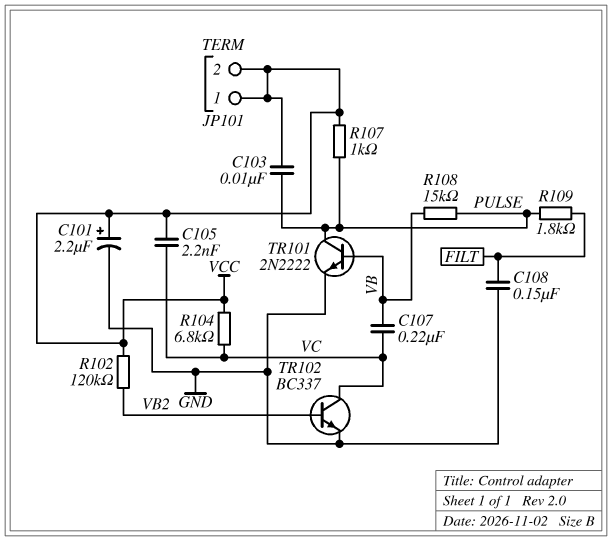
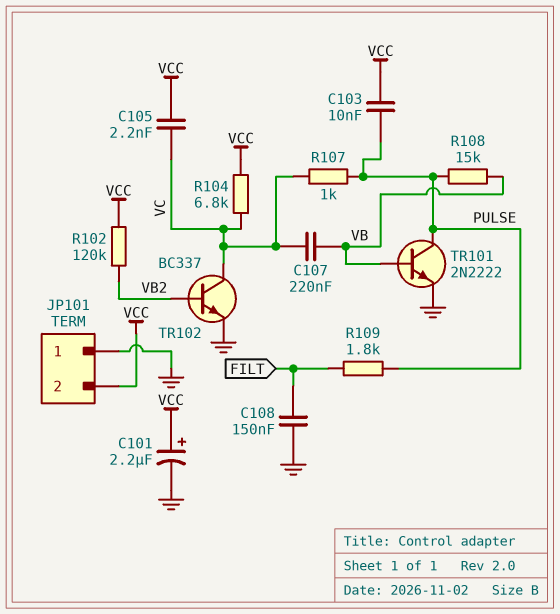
JP101 pin 1: VCC -> GND
R107: 1k (PULSE, VCC) -> 1k (PULSE, VC)

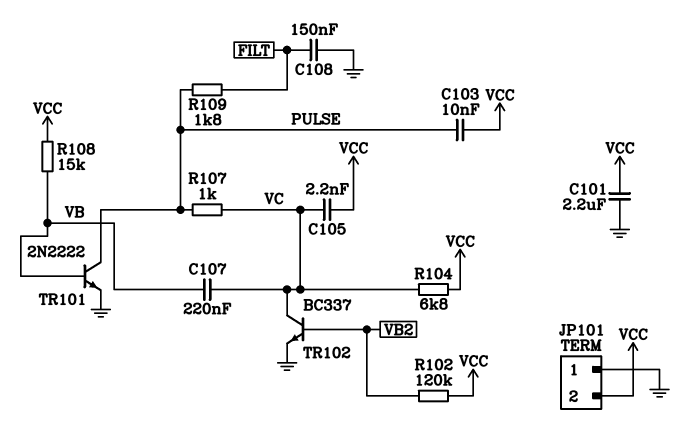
C101: 2.2uF (plus VCC, minus GND) -> 2.2uF (GND, VCC)
R108: 15k (PULSE, VB) -> 15k (VB, VCC)

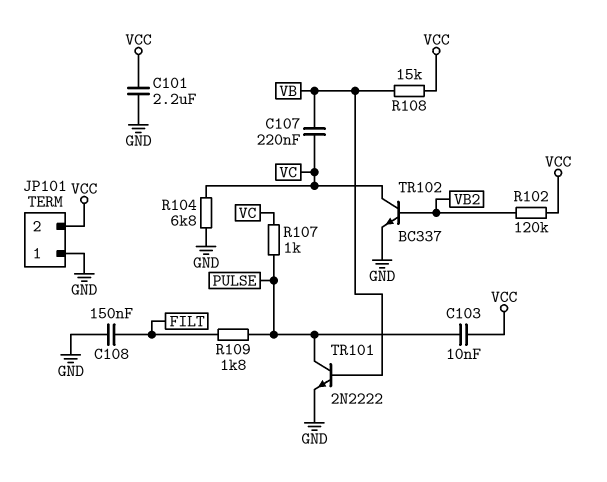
C105: 2.2nF (VC, VCC) -> none
R104: 6.8k (VC, VCC) -> 6.8k (GND, VC)

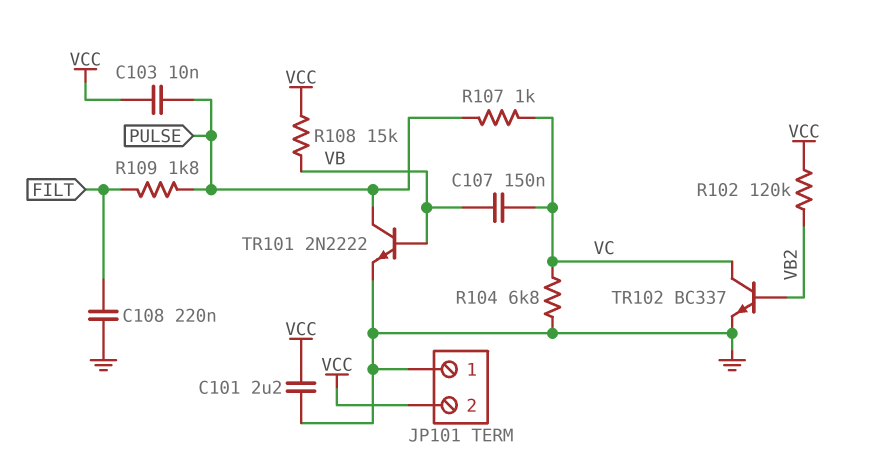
C107: 220nF (VB, VC) -> 150nF (VB, VC)
C108: 150nF (FILT, GND) -> 220nF (FILT, GND)

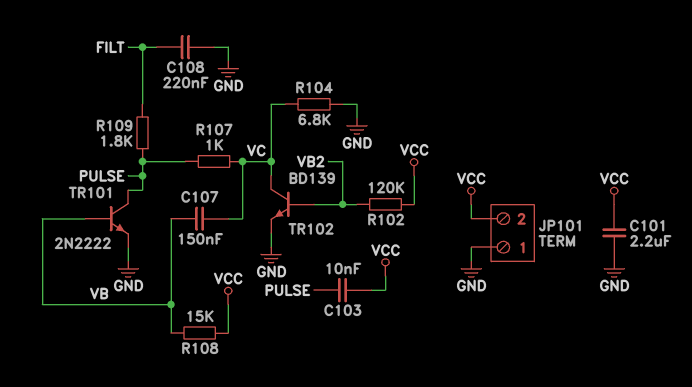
TR102: NPN BC337 (B VB2, C VC, E GND) -> NPN BD139 (B VB2, C VC, E GND)

